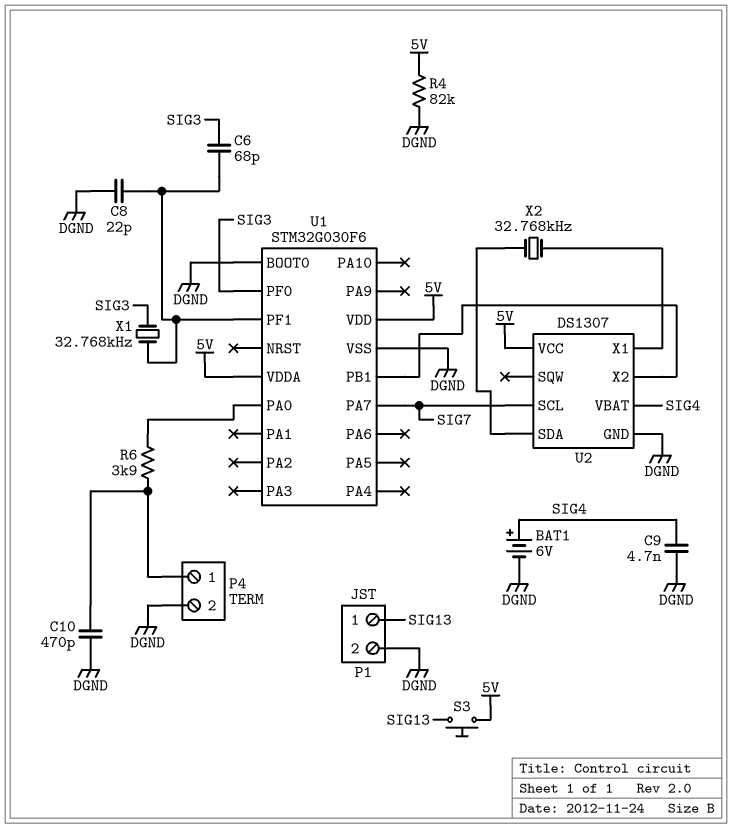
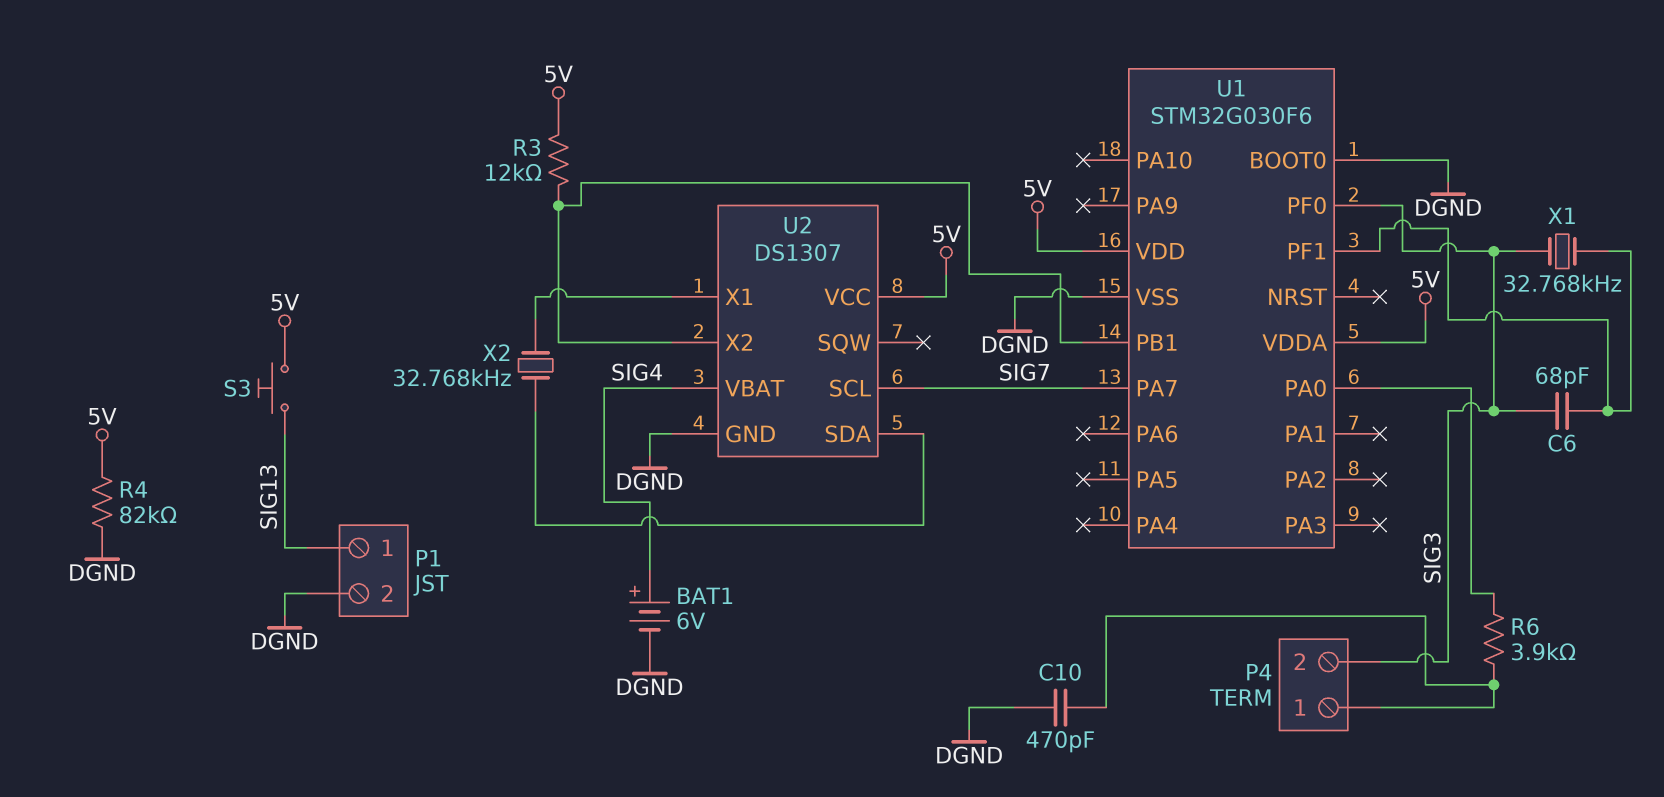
C8: 22pF (DGND, U1/PF1) -> none
C9: 4.7nF (DGND, SIG4) -> none
P4 pin 2: DGND -> SIG3
R3: none -> 12k (5V, U1/PB1)

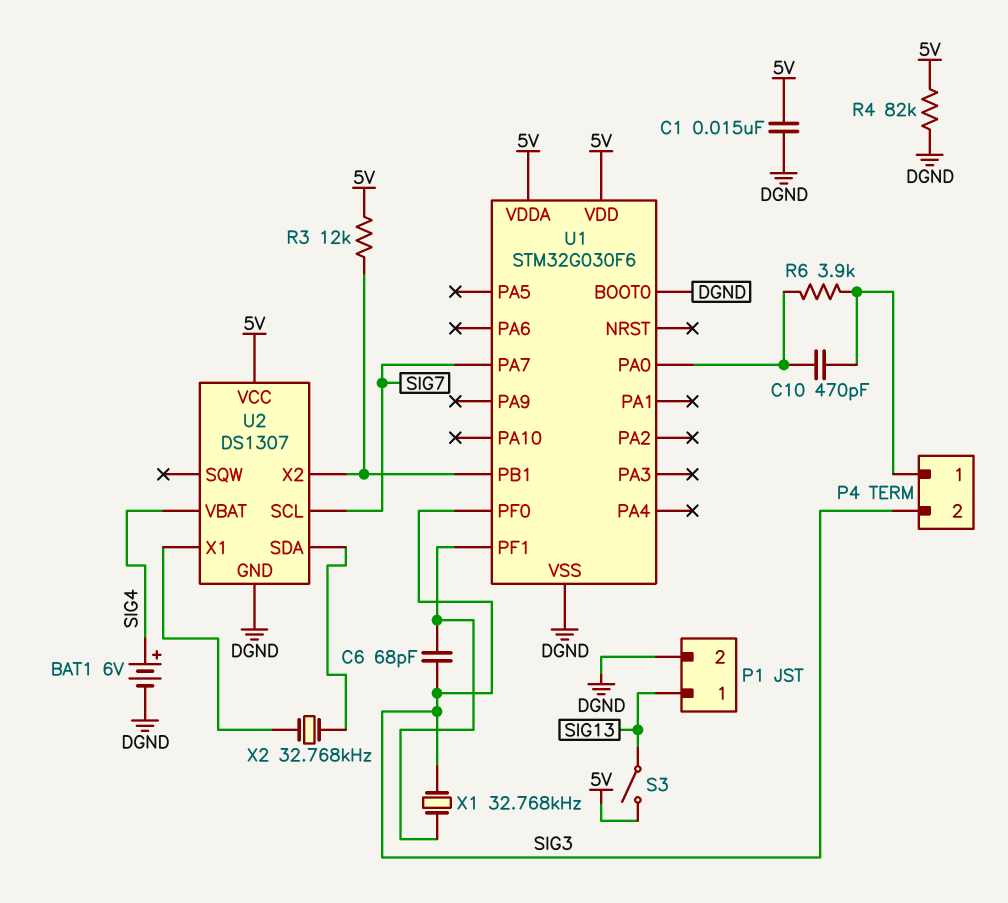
C1: none -> 15nF (5V, DGND)
C10: 470pF (DGND, P4/1) -> 470pF (P4/1, U1/PA0)
S3: button (5V, SIG13) -> switch (5V, SIG13)

